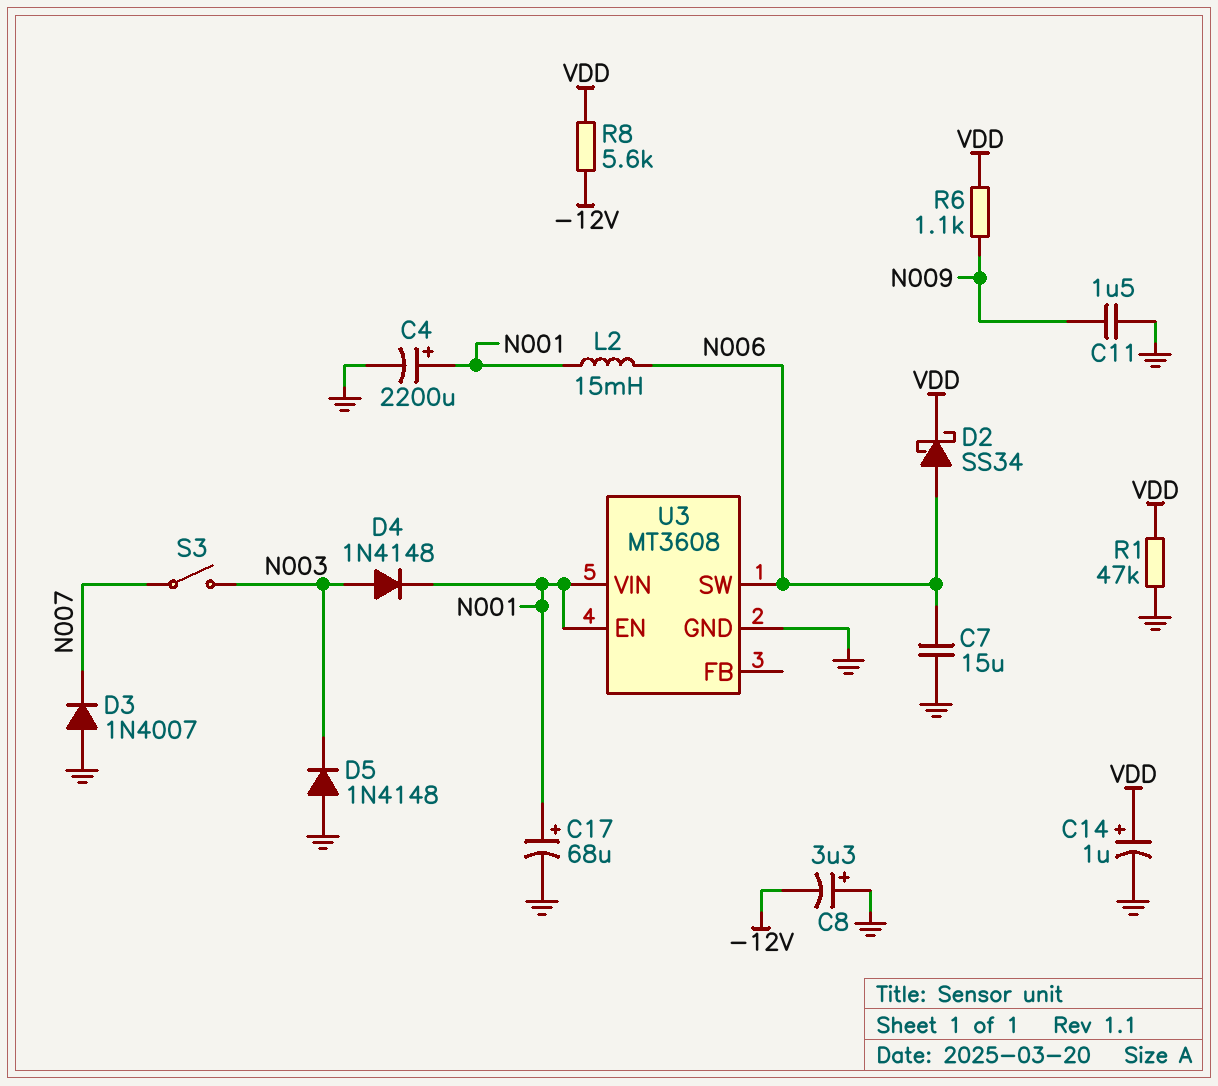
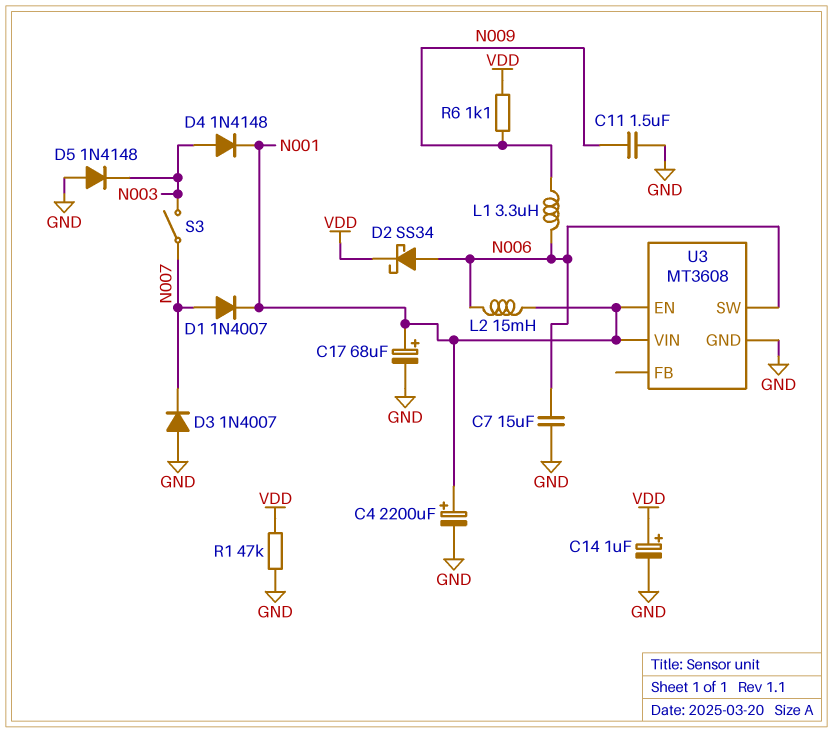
C8: 3.3uF (plus GND, minus -12V) -> none
D1: none -> diode 1N4007 (A N007, K N001)
L1: none -> 3.3uH (N006, N009)
R8: 5.6k (-12V, VDD) -> none

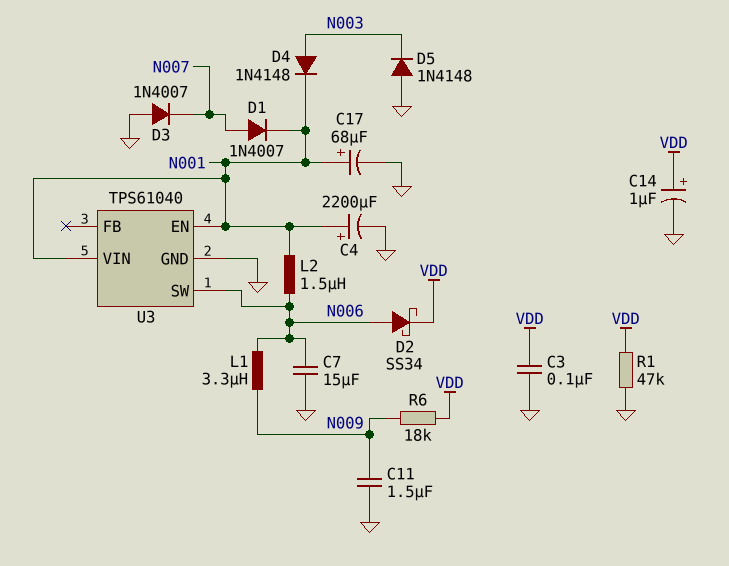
C3: none -> 100nF (GND, VDD)
L2: 15mH (N001, N006) -> 1.5uH (N001, N006)
R6: 1.1k (N009, VDD) -> 18k (N009, VDD)
S3: switch (N003, N007) -> none
U3: MT3608 -> TPS61040

